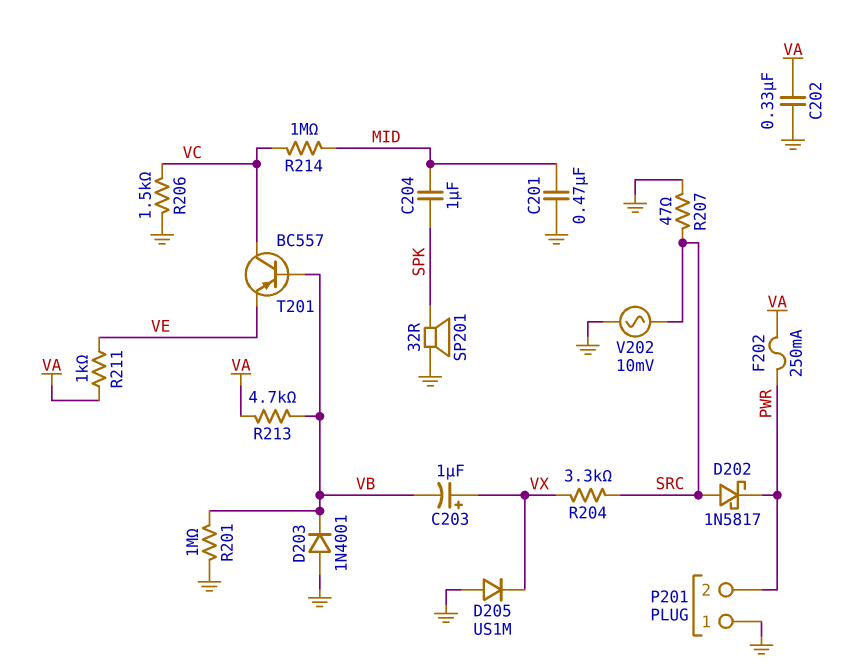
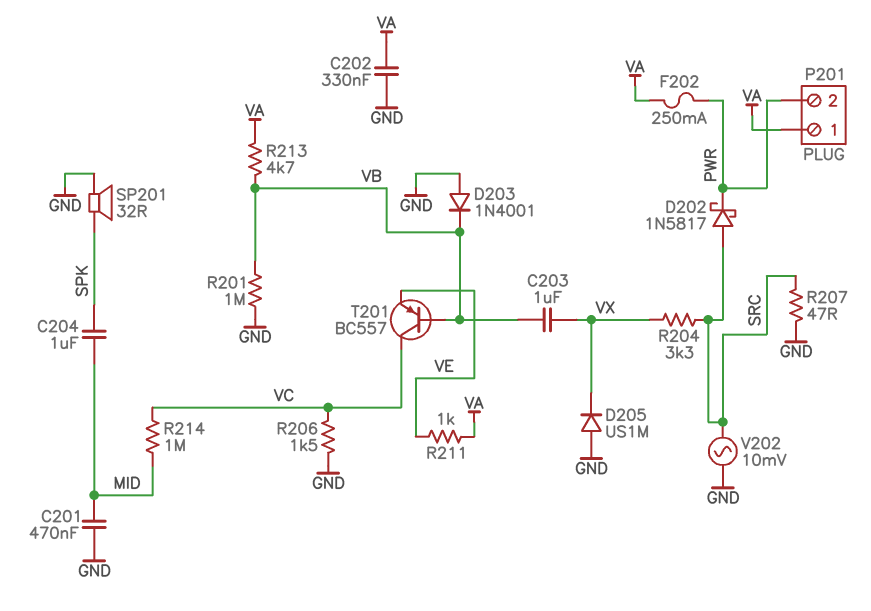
C203: 1uF (plus VX, minus VB) -> 1uF (VB, VX)
P201 pin 1: GND -> VA

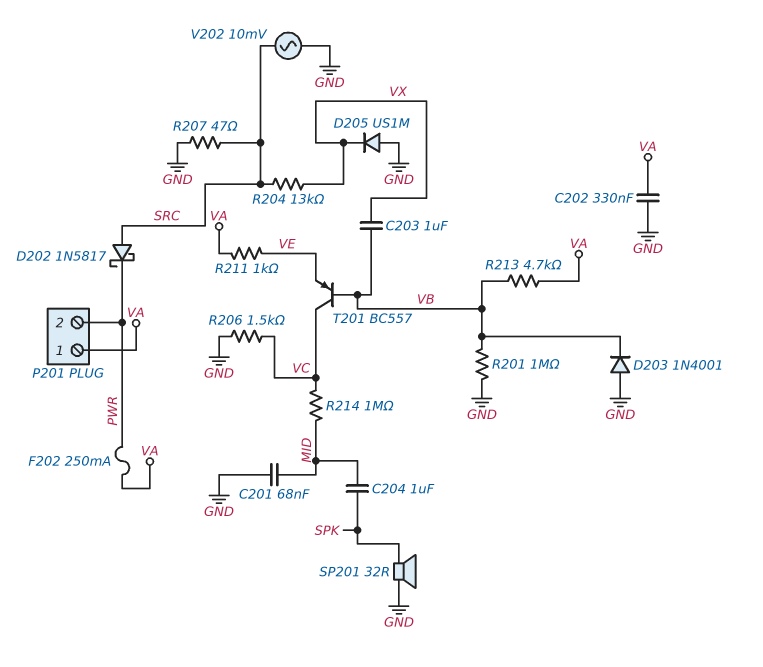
C201: 470nF (GND, MID) -> 68nF (GND, MID)
R204: 3.3k (SRC, VX) -> 13k (SRC, VX)

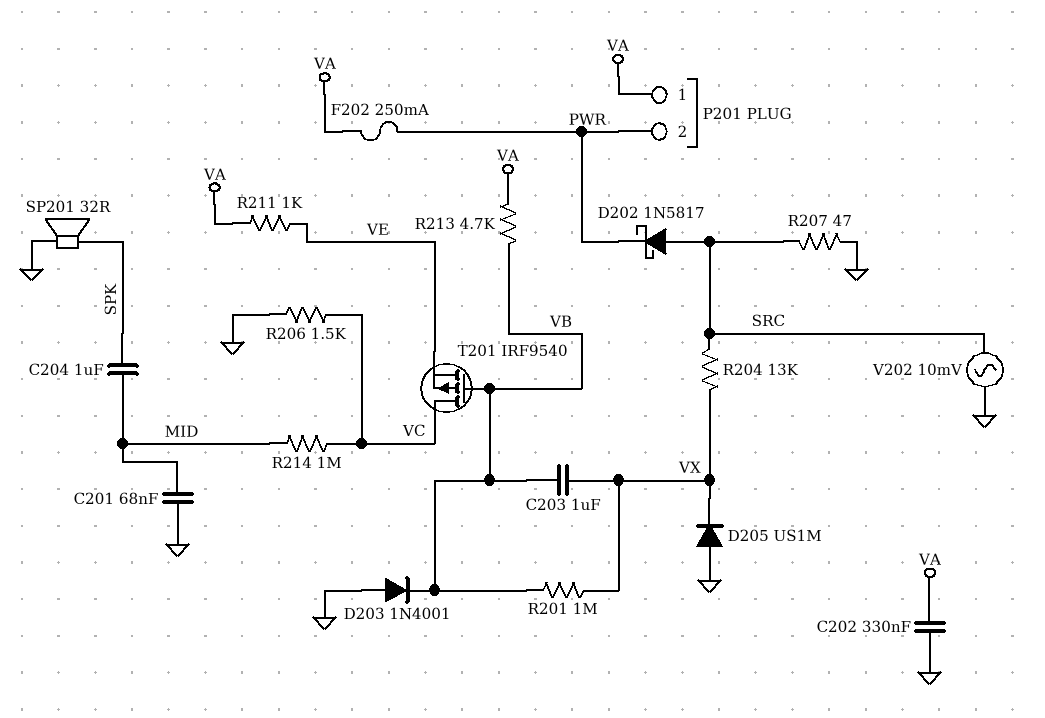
R201: 1M (GND, VB) -> 1M (VB, VX)
T201: PNP BC557 (B VB, C VC, E VE) -> PMOS IRF9540 (G VB, D VC, S VE)

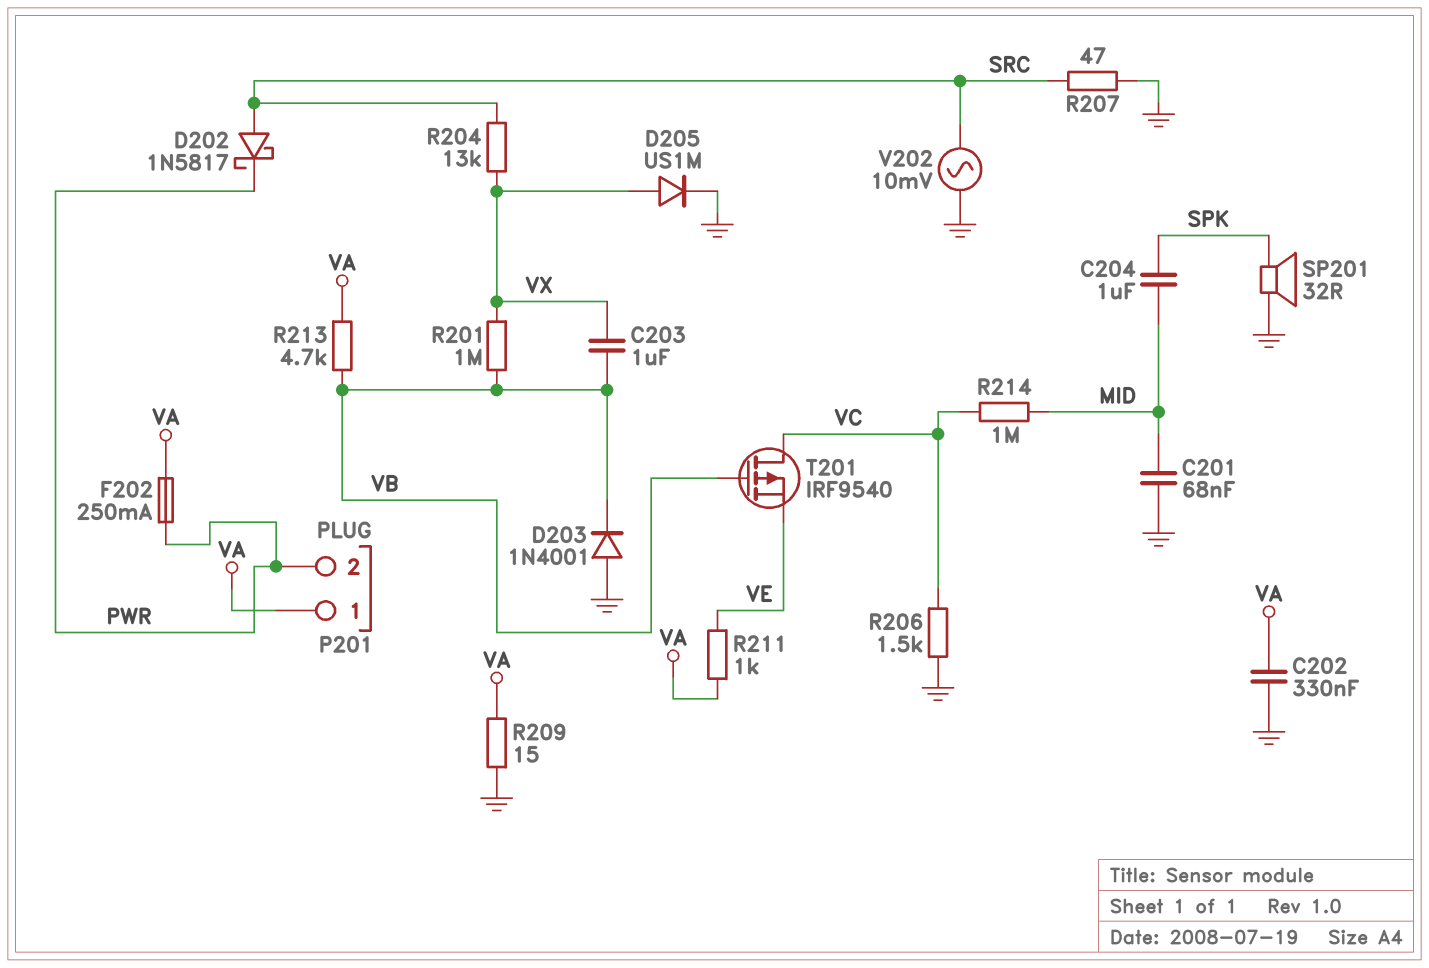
D205: diode US1M (A GND, K VX) -> diode US1M (A VX, K GND)
R209: none -> 15 (GND, VA)

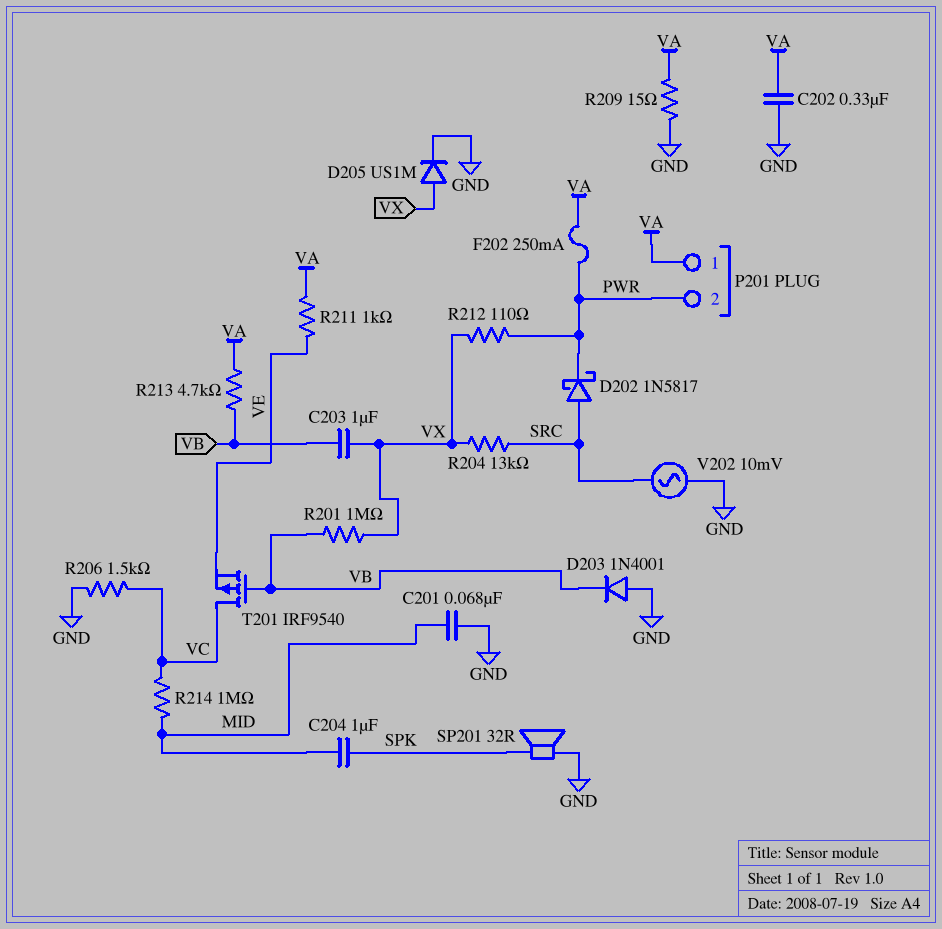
R207: 47 (GND, SRC) -> none
R212: none -> 110 (PWR, VX)

